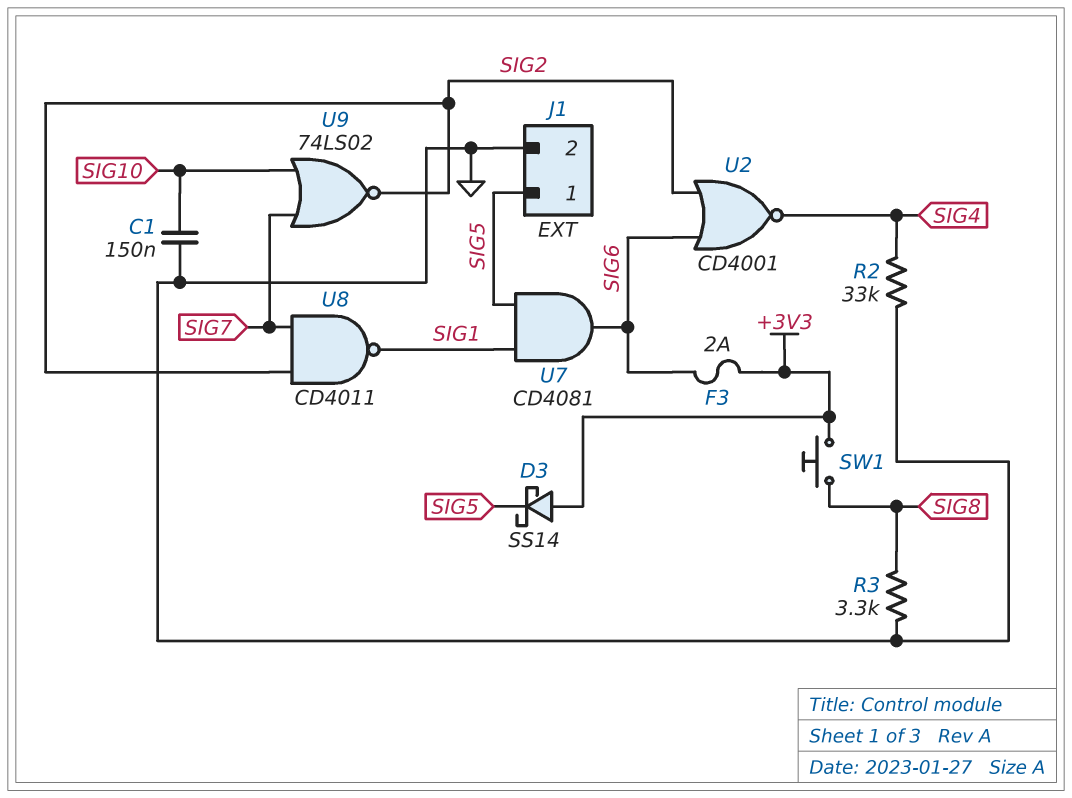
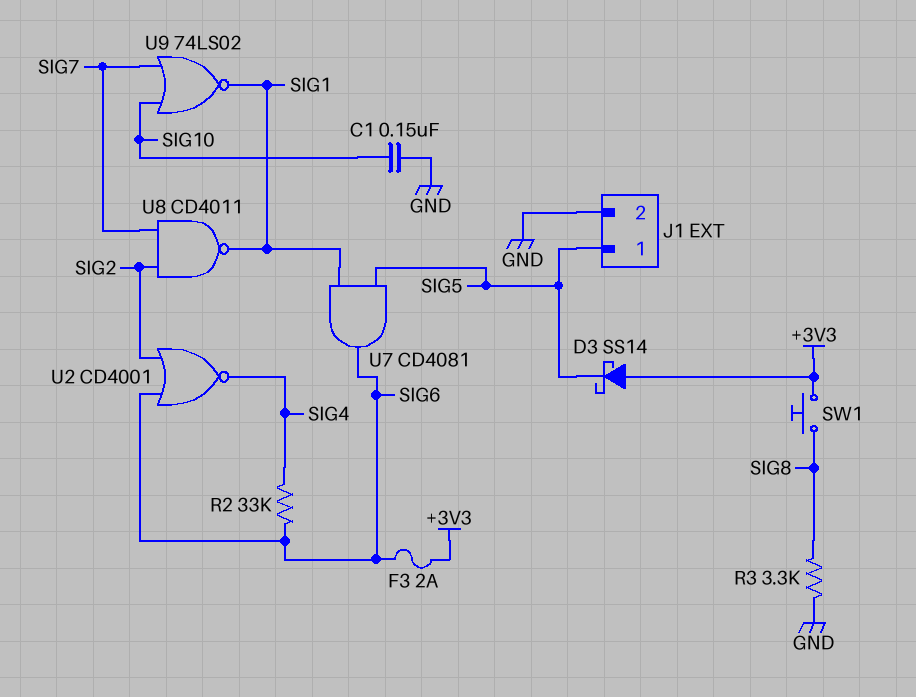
R2: 33k (GND, SIG4) -> 33k (SIG4, SIG6)
U9: NOR 74LS02 (in SIG7, in SIG10, out SIG2) -> NOR 74LS02 (in SIG7, in SIG10, out SIG1)

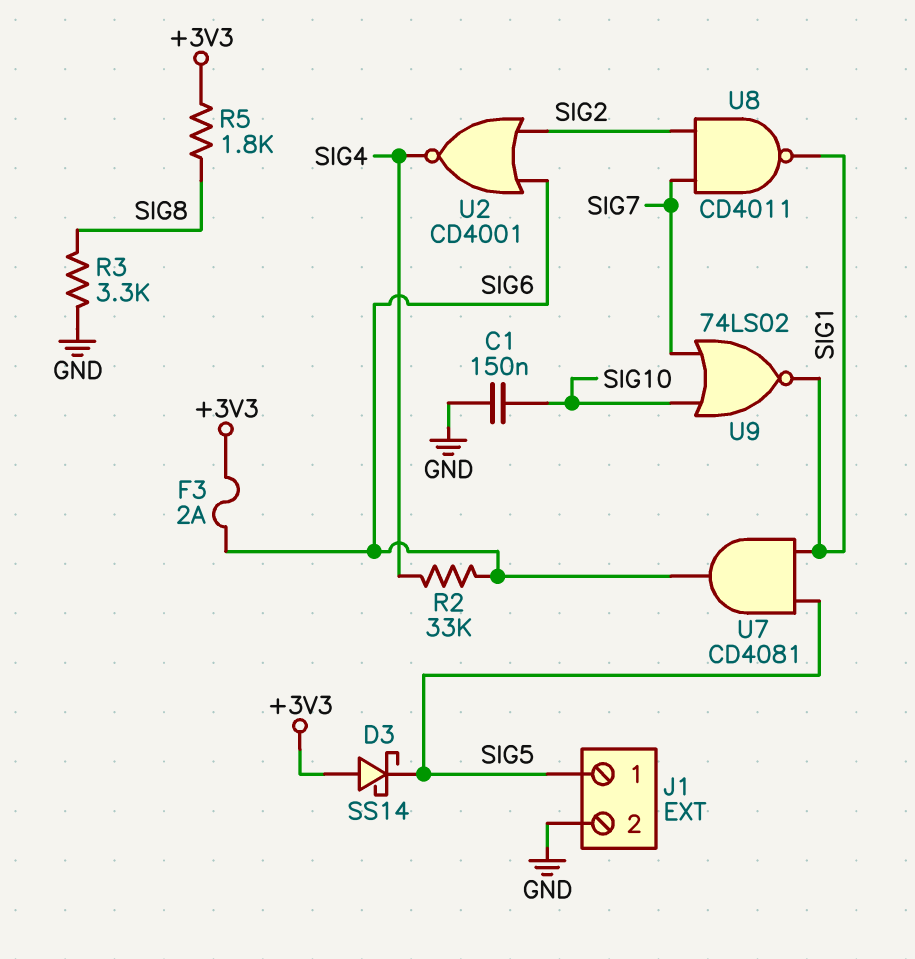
R5: none -> 1.8k (+3V3, SIG8)
SW1: button (+3V3, SIG8) -> none

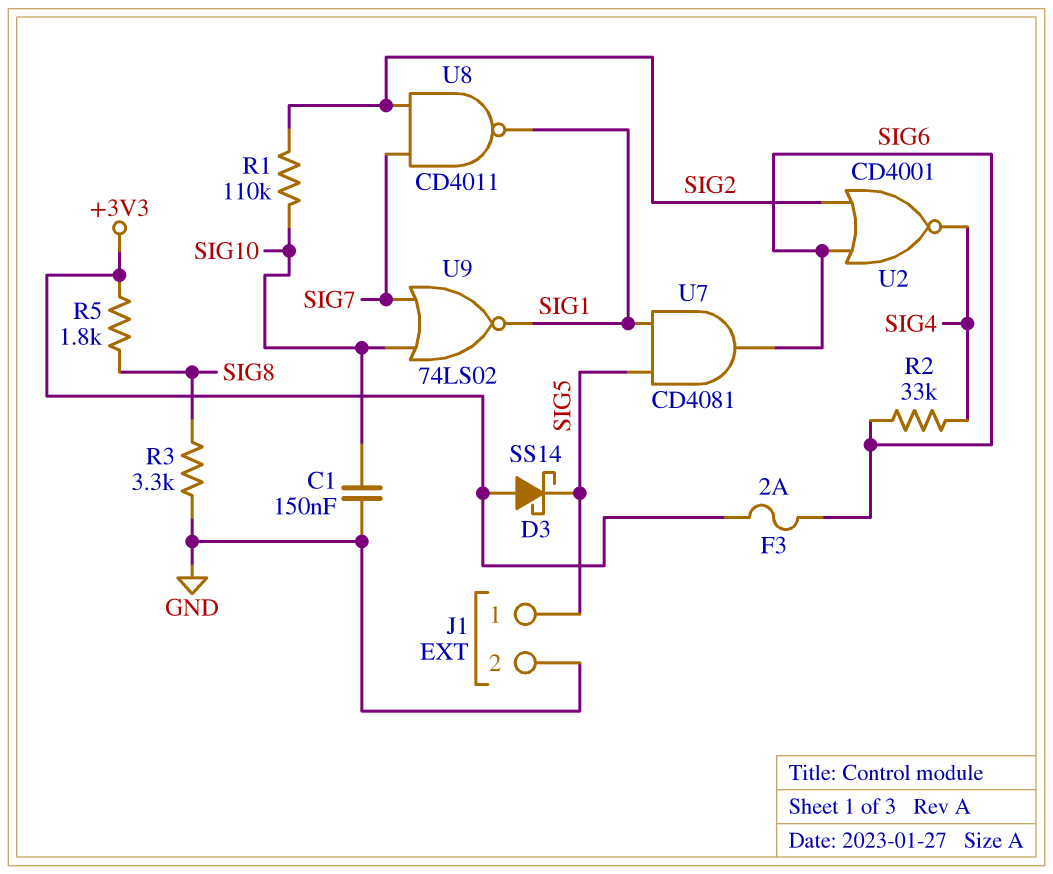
R1: none -> 110k (SIG2, SIG10)

